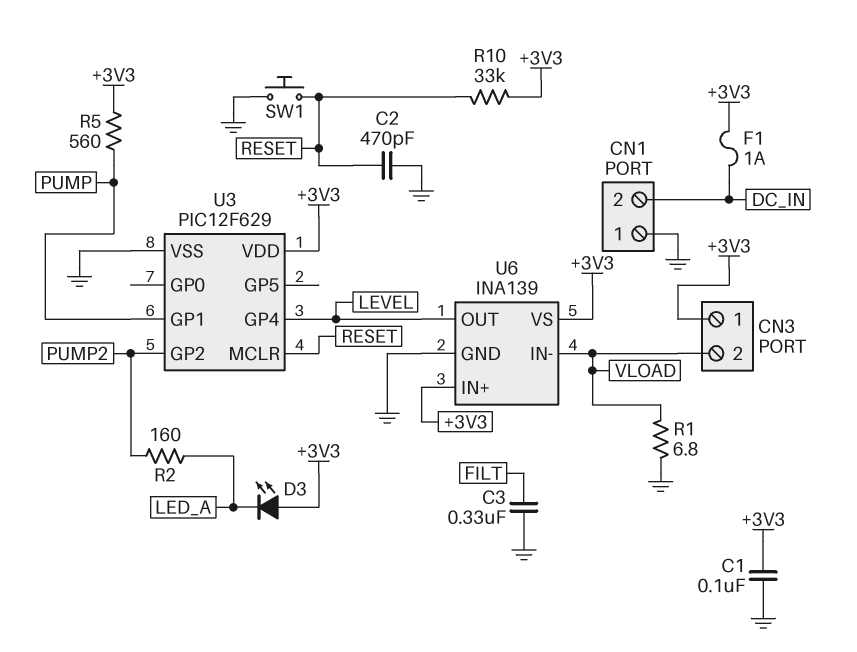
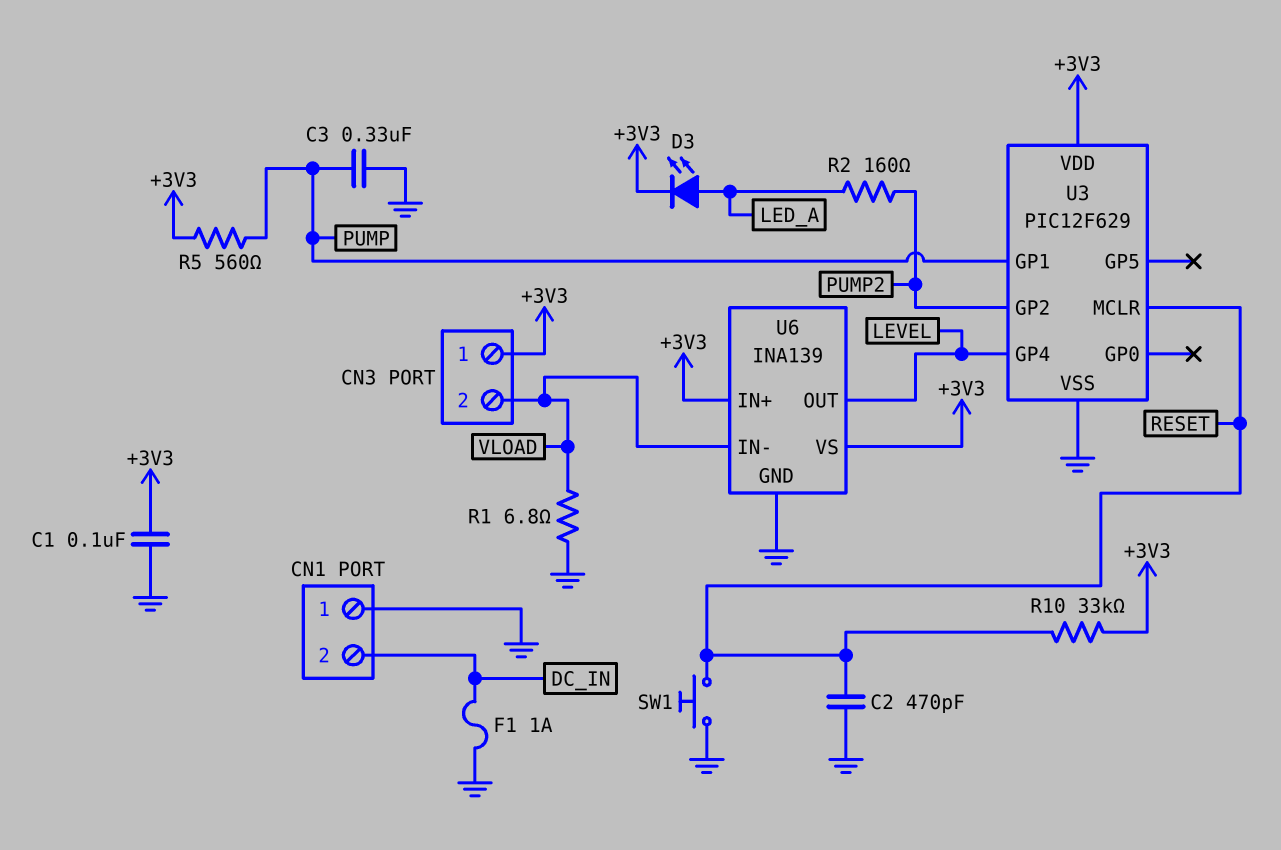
C3: 330nF (FILT, GND) -> 330nF (GND, PUMP)
D3: LED (A +3V3, K LED_A) -> LED (A LED_A, K +3V3)
F1: 1A (+3V3, DC_IN) -> 1A (DC_IN, GND)

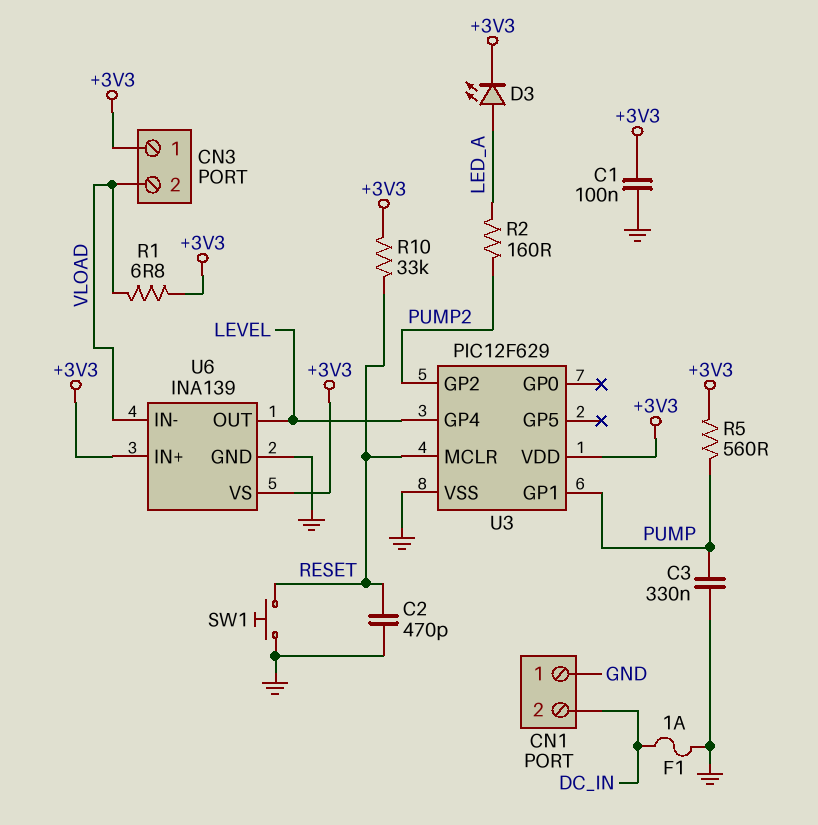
R1: 6.8 (GND, VLOAD) -> 6.8 (+3V3, VLOAD)

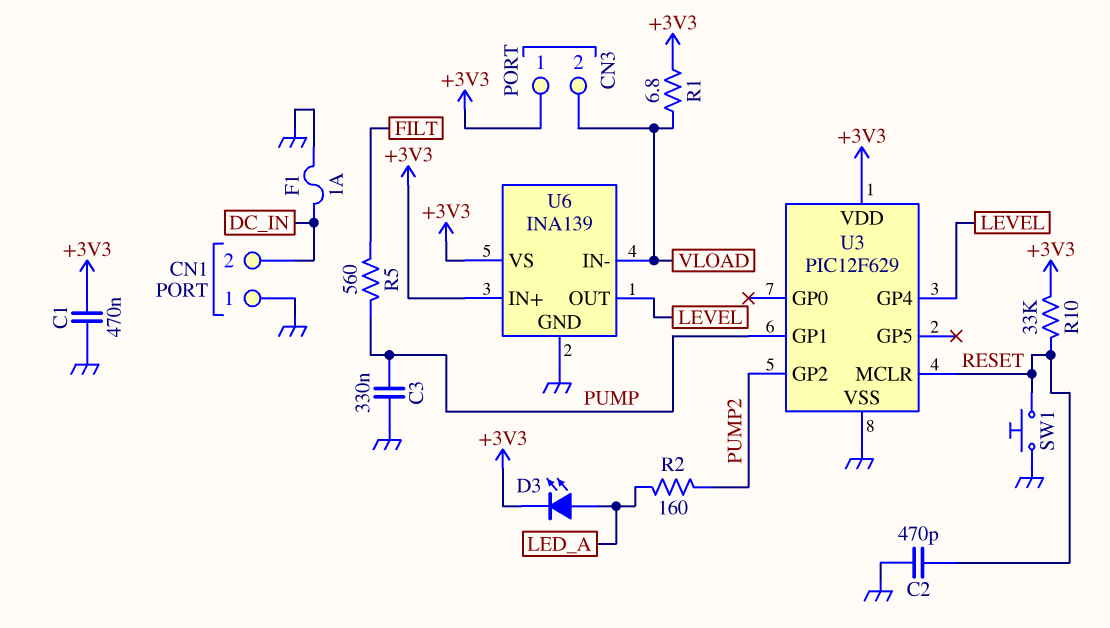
C1: 100nF (+3V3, GND) -> 470nF (+3V3, GND)
R5: 560 (+3V3, PUMP) -> 560 (FILT, PUMP)

